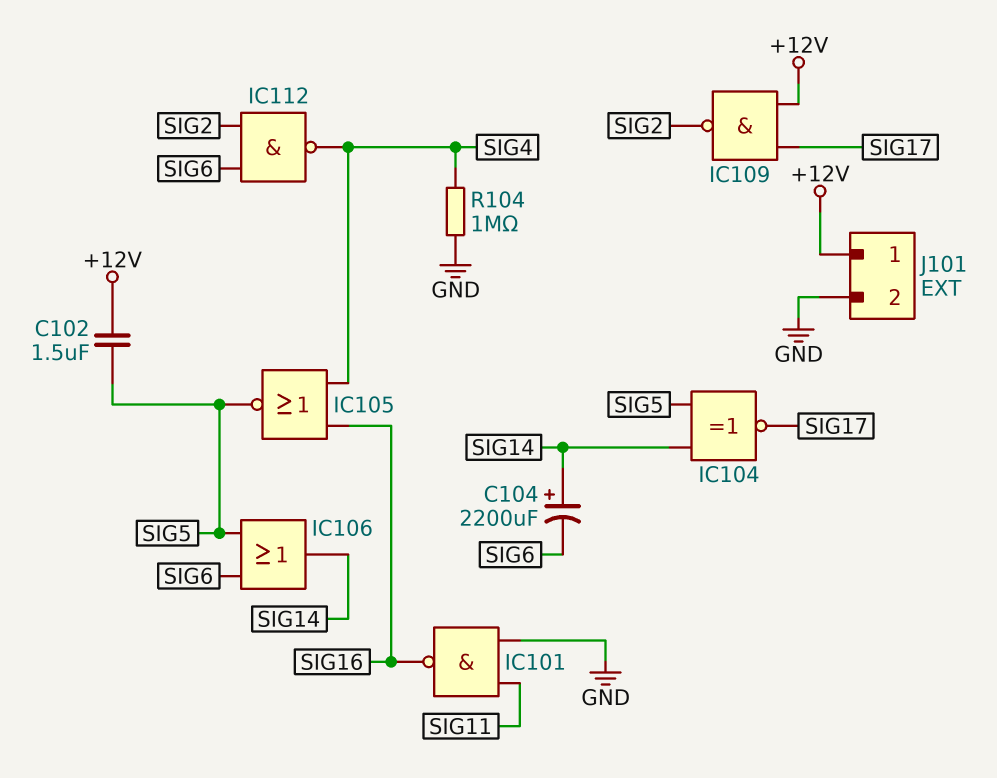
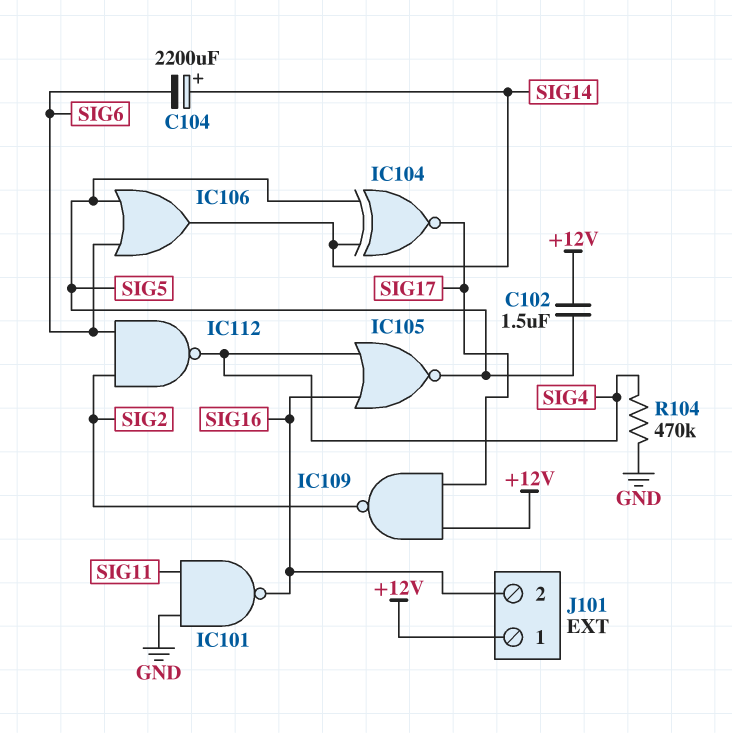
J101 pin 2: GND -> SIG16
R104: 1M (GND, SIG4) -> 470k (GND, SIG4)

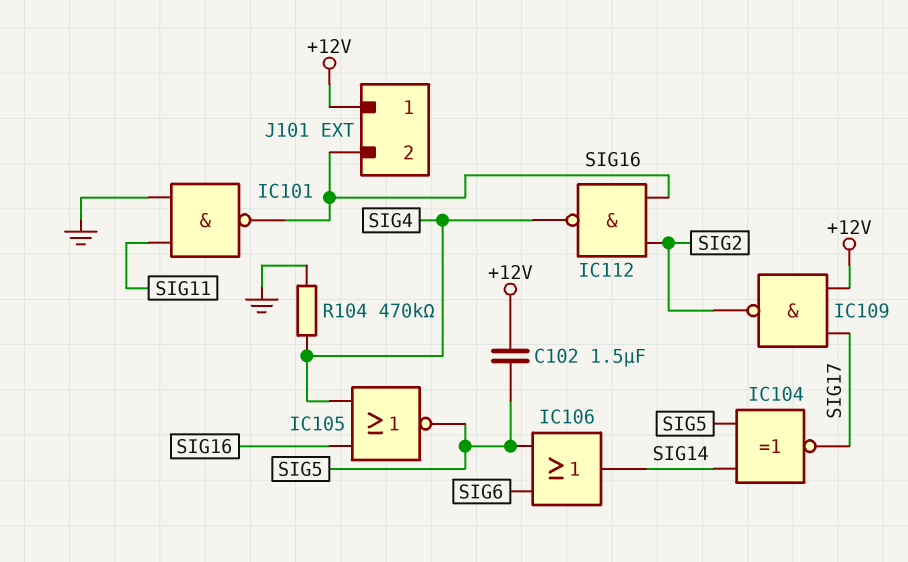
C104: 2200uF (plus SIG14, minus SIG6) -> none
IC112: NAND (in SIG2, in SIG6, out SIG4) -> NAND (in SIG2, in SIG16, out SIG4)

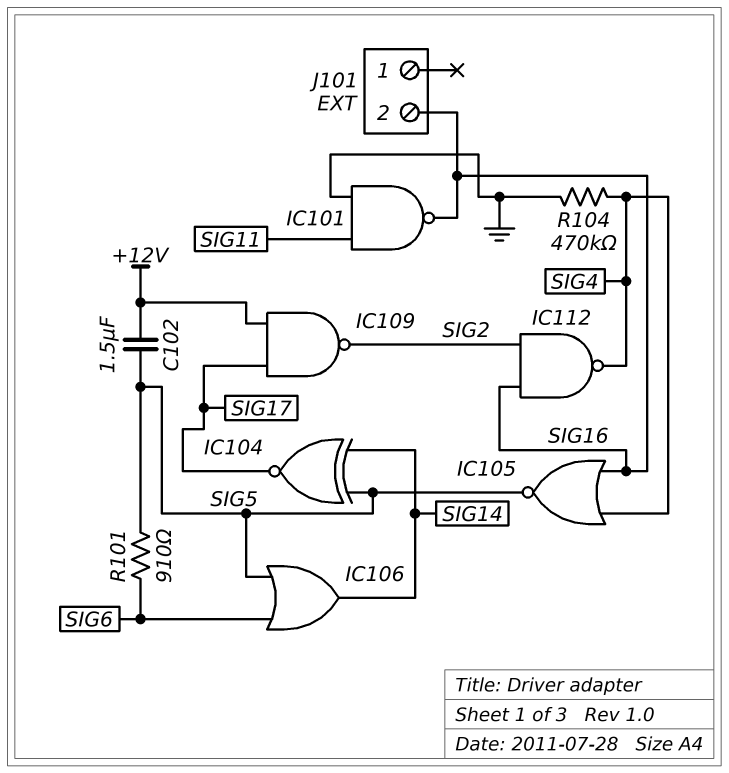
J101 pin 1: +12V -> none
R101: none -> 910 (SIG5, SIG6)

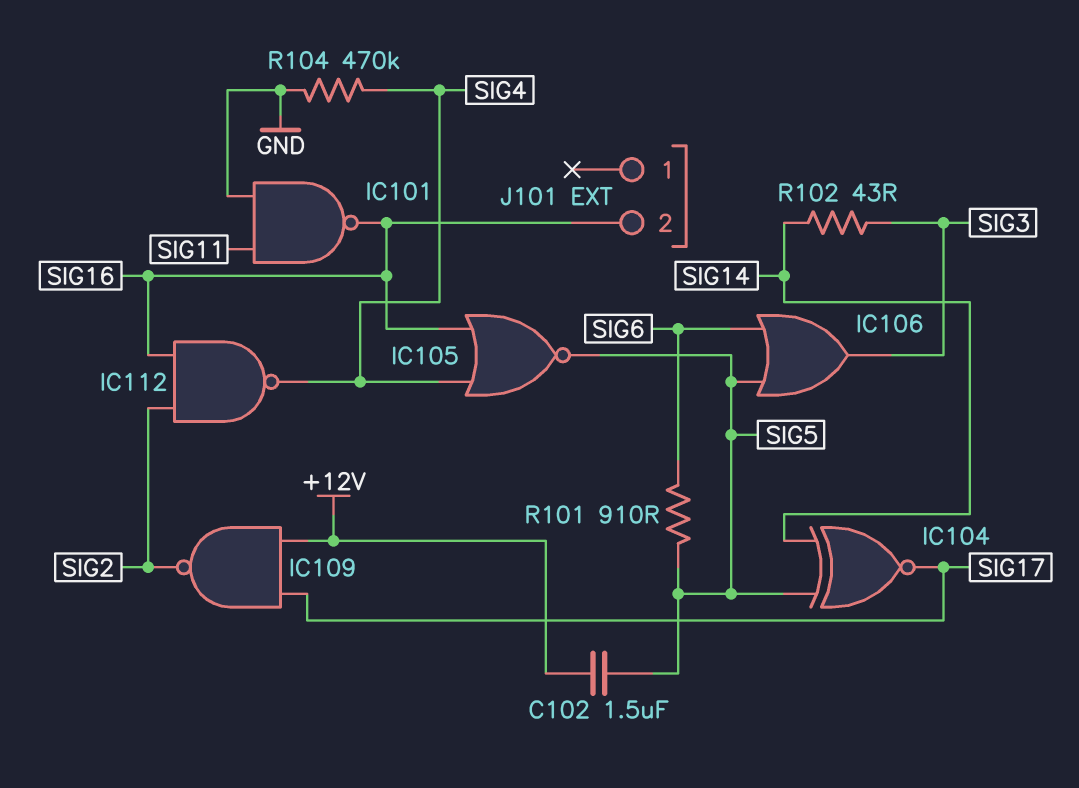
IC106: OR (in SIG5, in SIG6, out SIG14) -> OR (in SIG5, in SIG6, out SIG3)
R102: none -> 43 (SIG3, SIG14)

